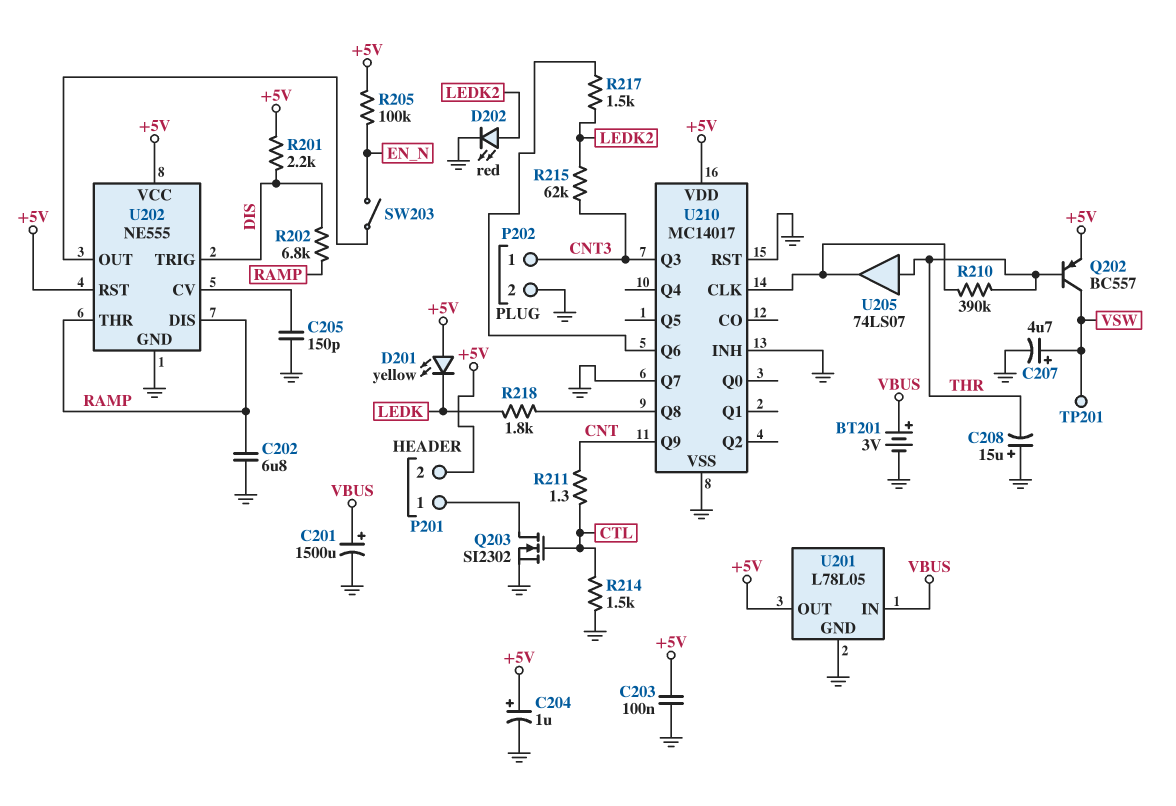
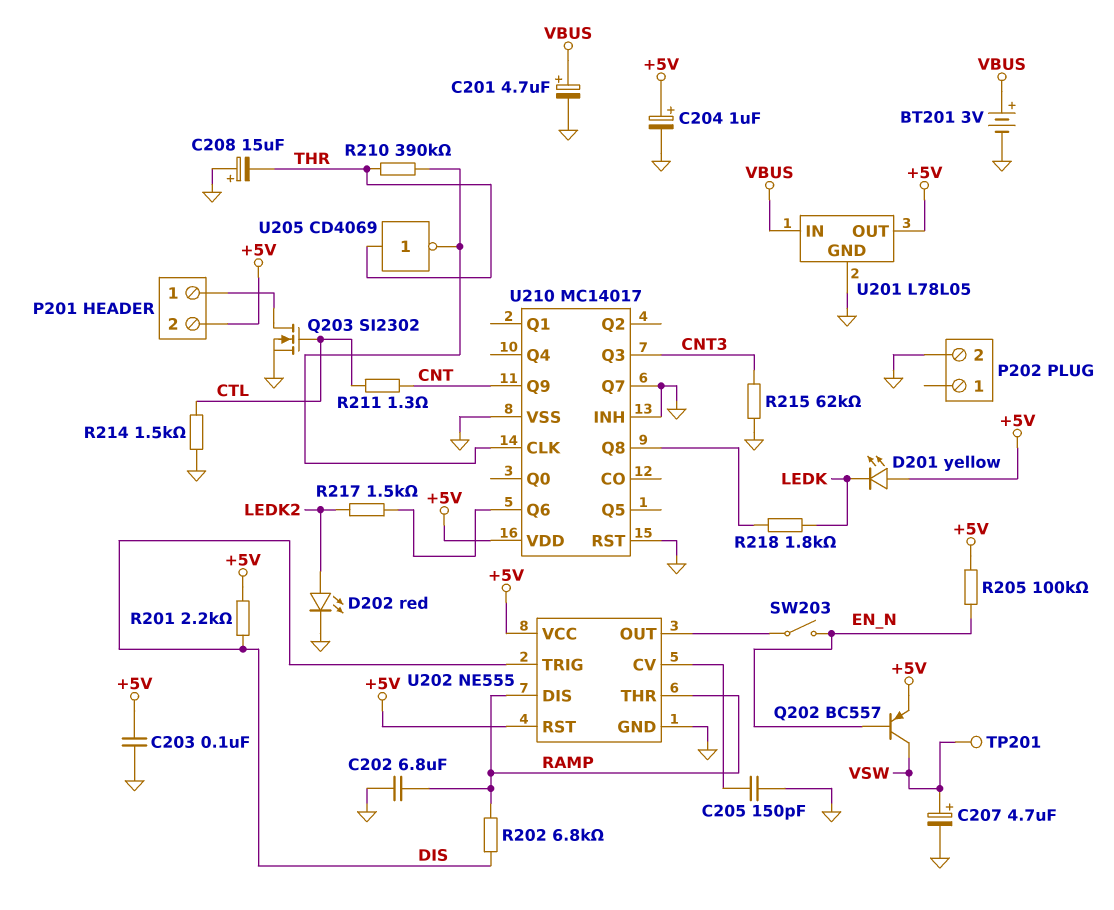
C201: 1500uF (plus VBUS, minus GND) -> 4.7uF (plus VBUS, minus GND)
P202 pin 1: CNT3 -> none
Q202: PNP BC557 (B THR, C VSW, E +5V) -> PNP BC557 (B EN_N, C VSW, E +5V)
R215: 62k (CNT3, LEDK2) -> 62k (CNT3, GND)
U205: buffer 74LS07 (in THR, out U210/CLK) -> NOT CD4069 (in THR, out U210/CLK)

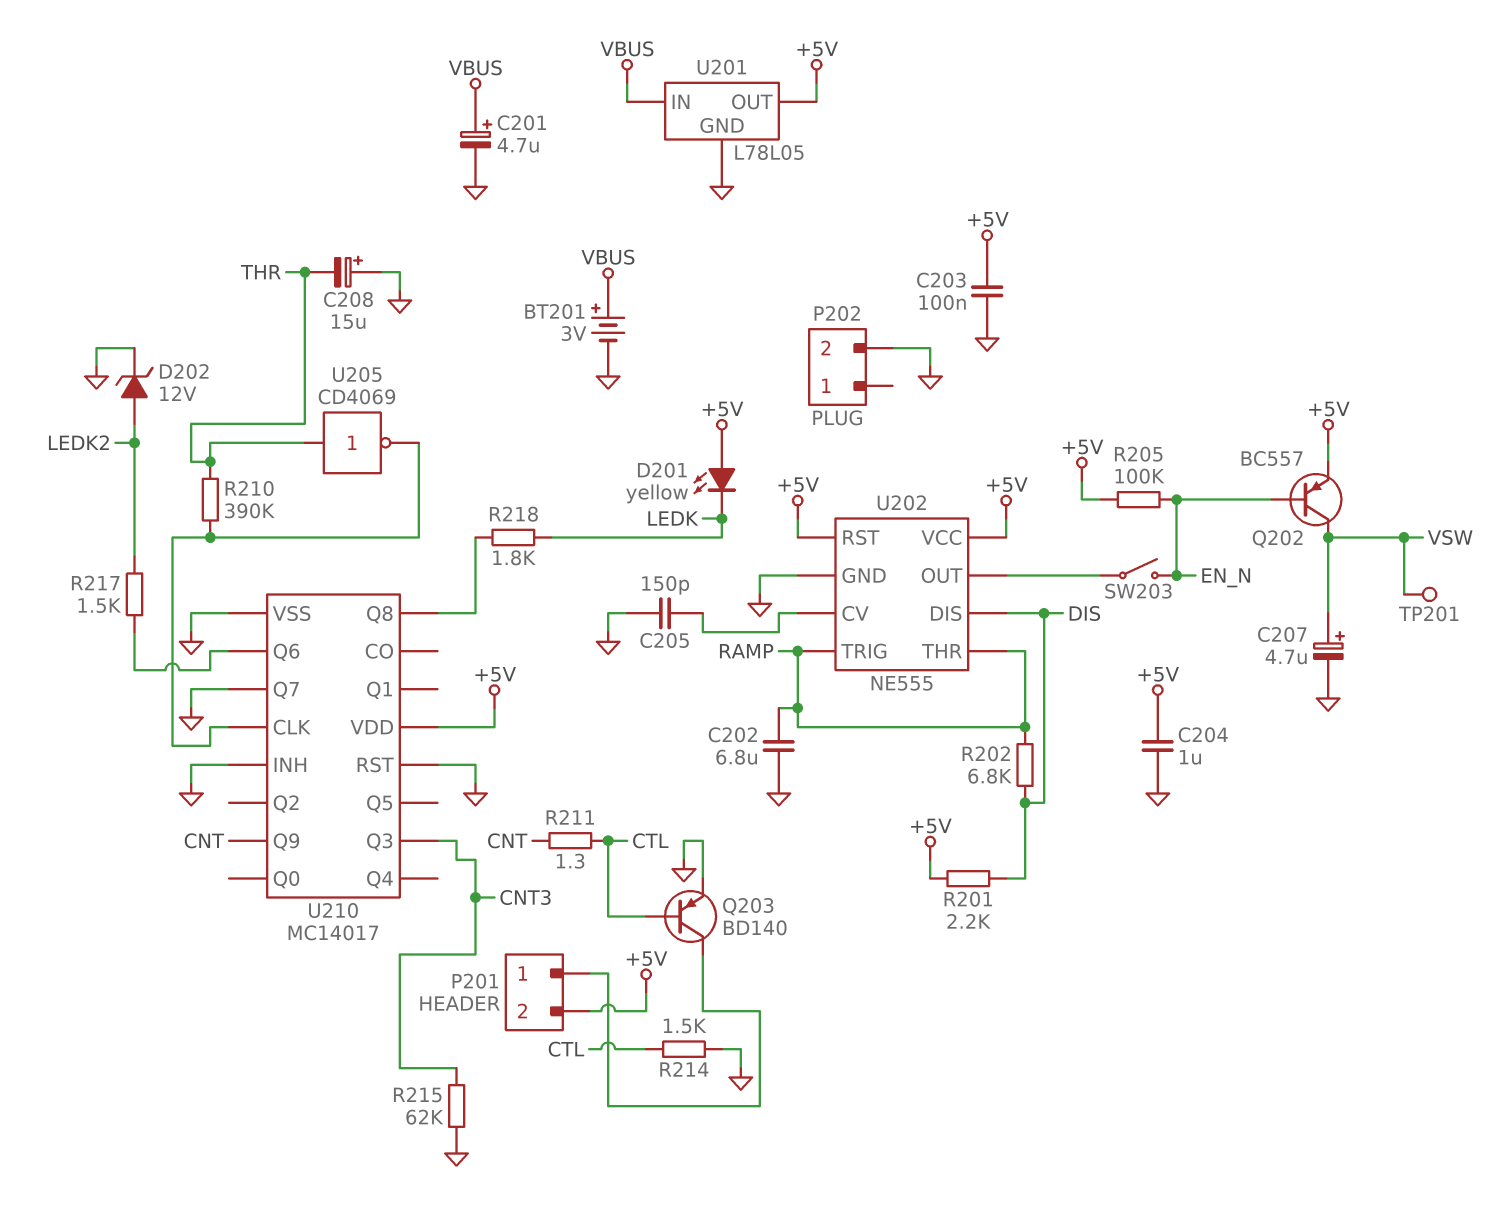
C204: 1uF (plus +5V, minus GND) -> 1uF (+5V, GND)
D202: LED red (A LEDK2, K GND) -> zener 12V (A LEDK2, K GND)
Q203: NMOS SI2302 (G CTL, D P201/1, S GND) -> PNP BD140 (B CTL, C P201/1, E GND)
U202 pin DIS: RAMP -> DIS
U202 pin TRIG: DIS -> RAMP

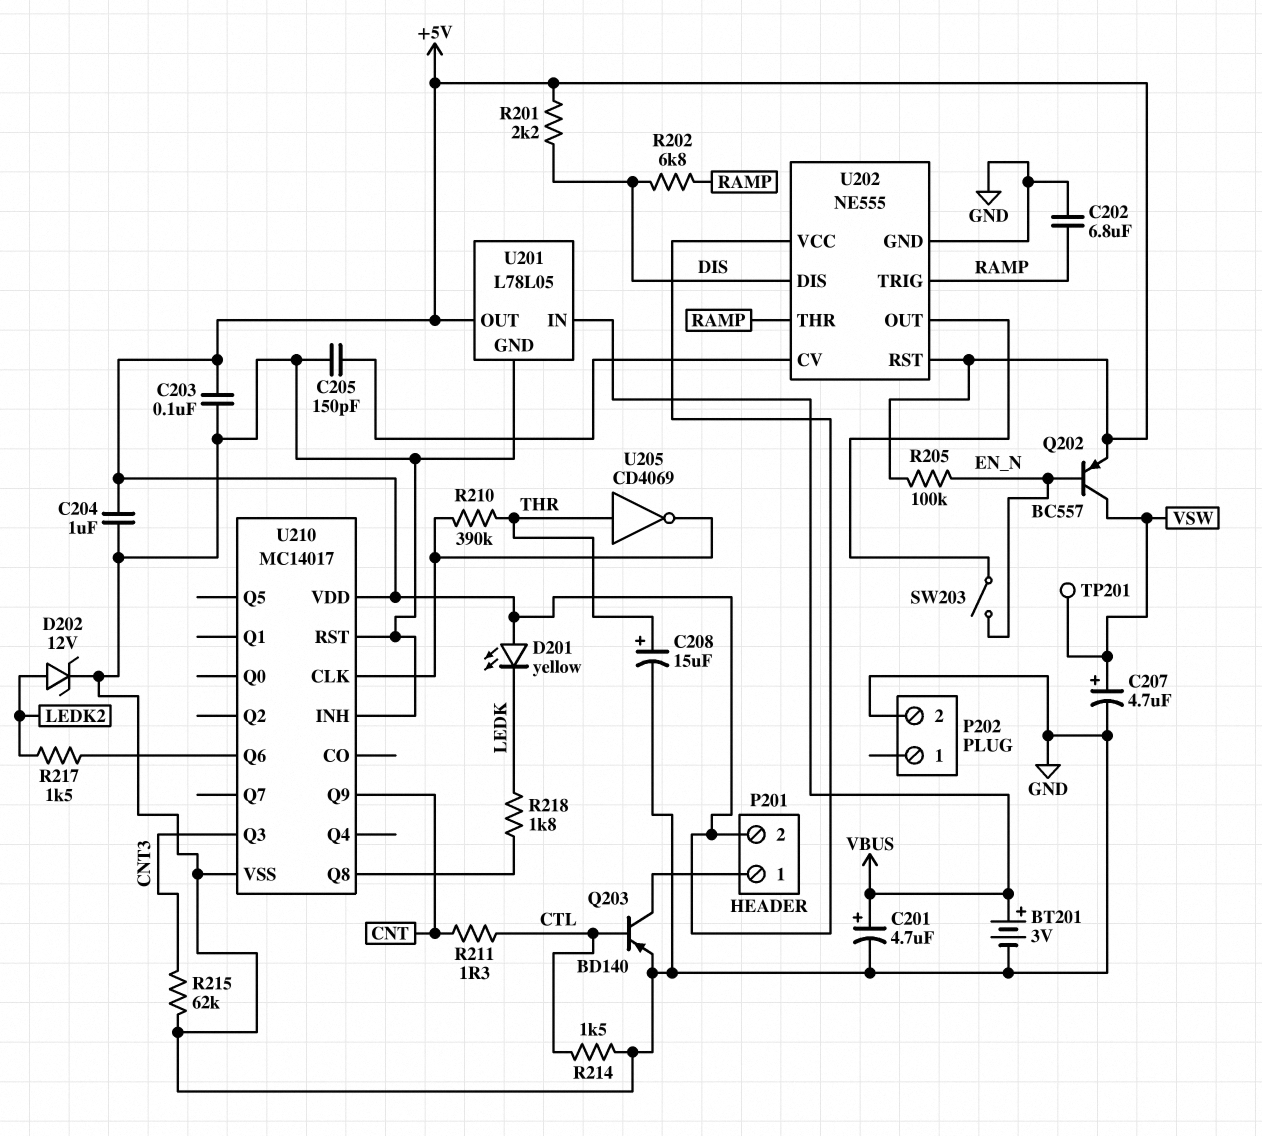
C208: 15uF (plus GND, minus THR) -> 15uF (plus THR, minus GND)
U210 pin Q7: GND -> none

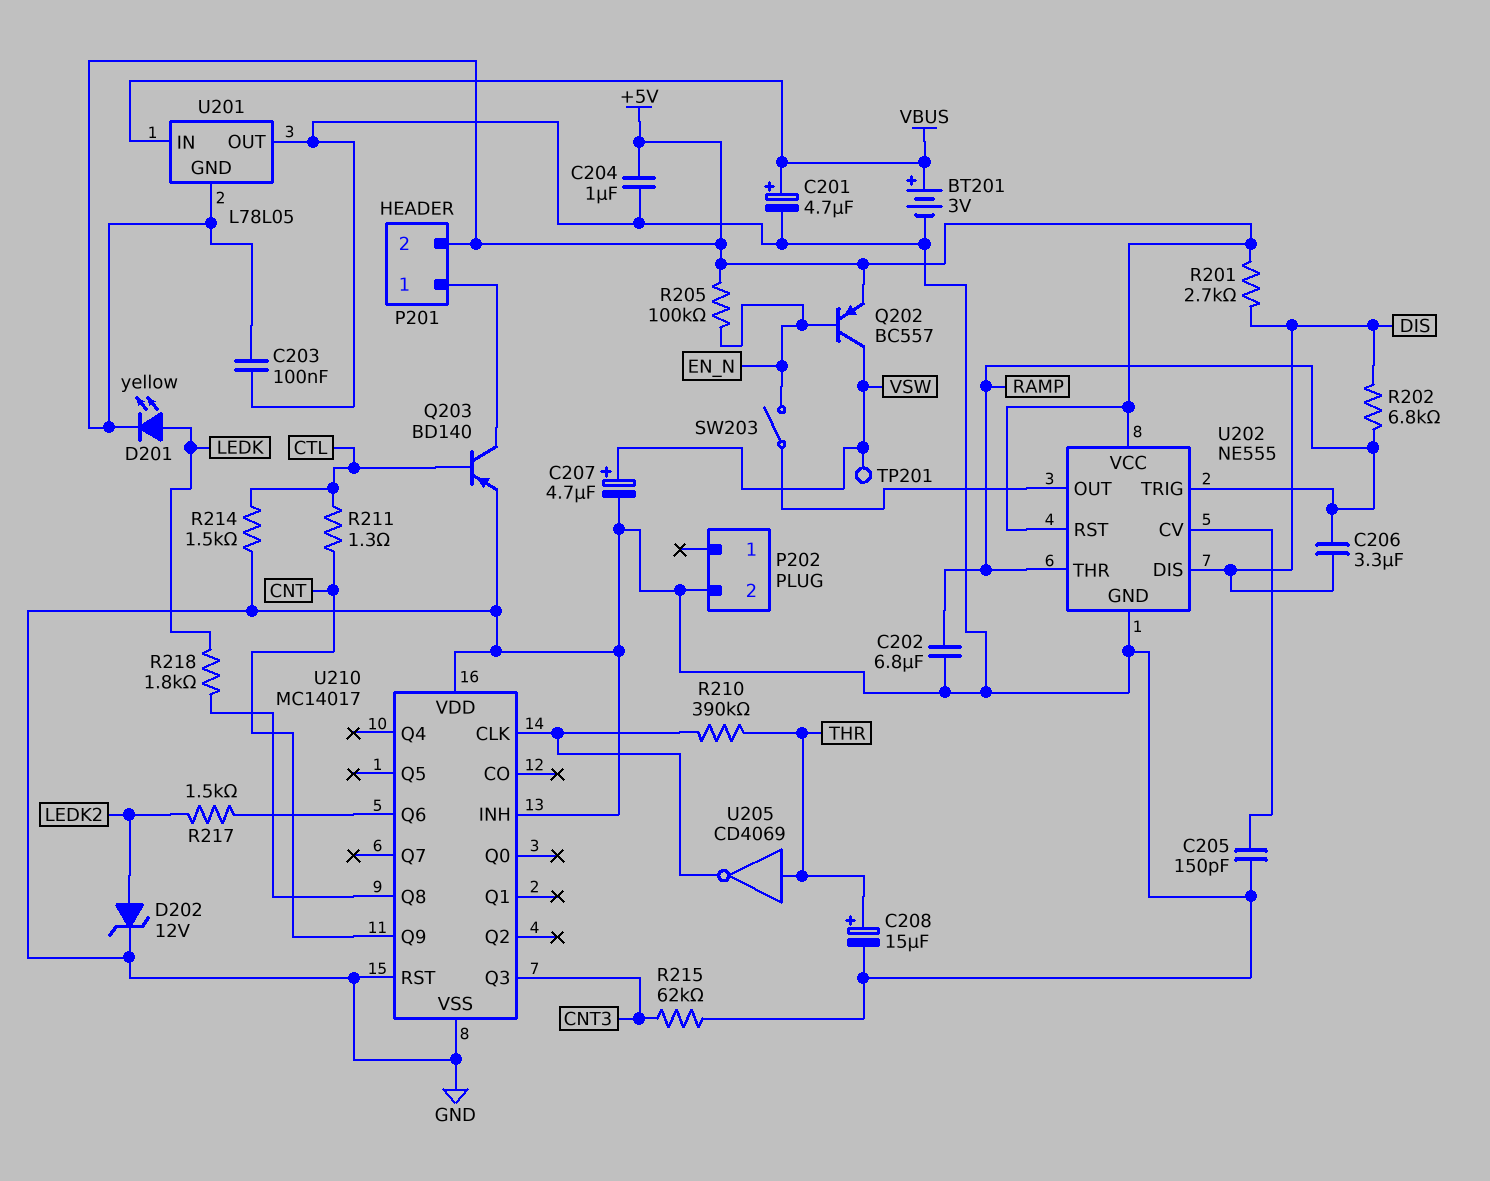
C206: none -> 3.3uF (DIS, RAMP)
D201: LED yellow (A +5V, K LEDK) -> LED yellow (A LEDK, K +5V)
R201: 2.2k (+5V, DIS) -> 2.7k (+5V, DIS)
U201 pin GND: GND -> +5V
U201 pin OUT: +5V -> GND
U210 pin VDD: +5V -> GND

